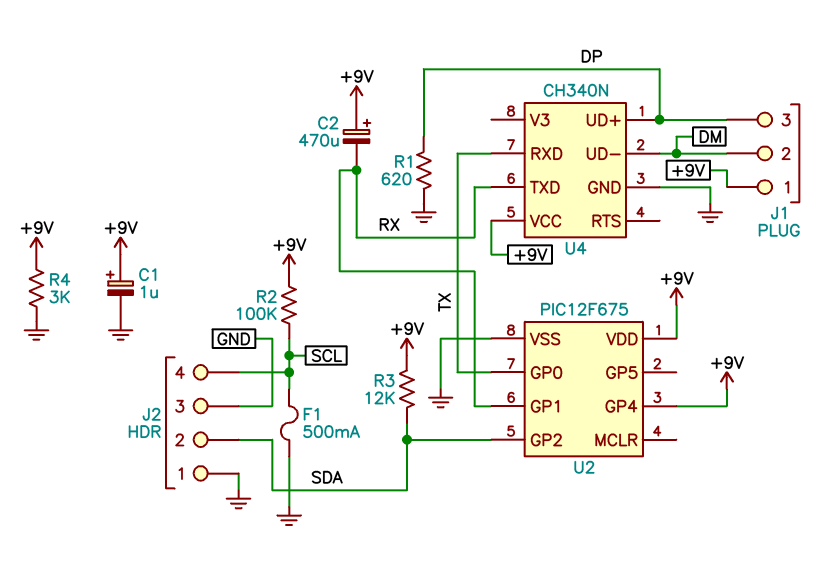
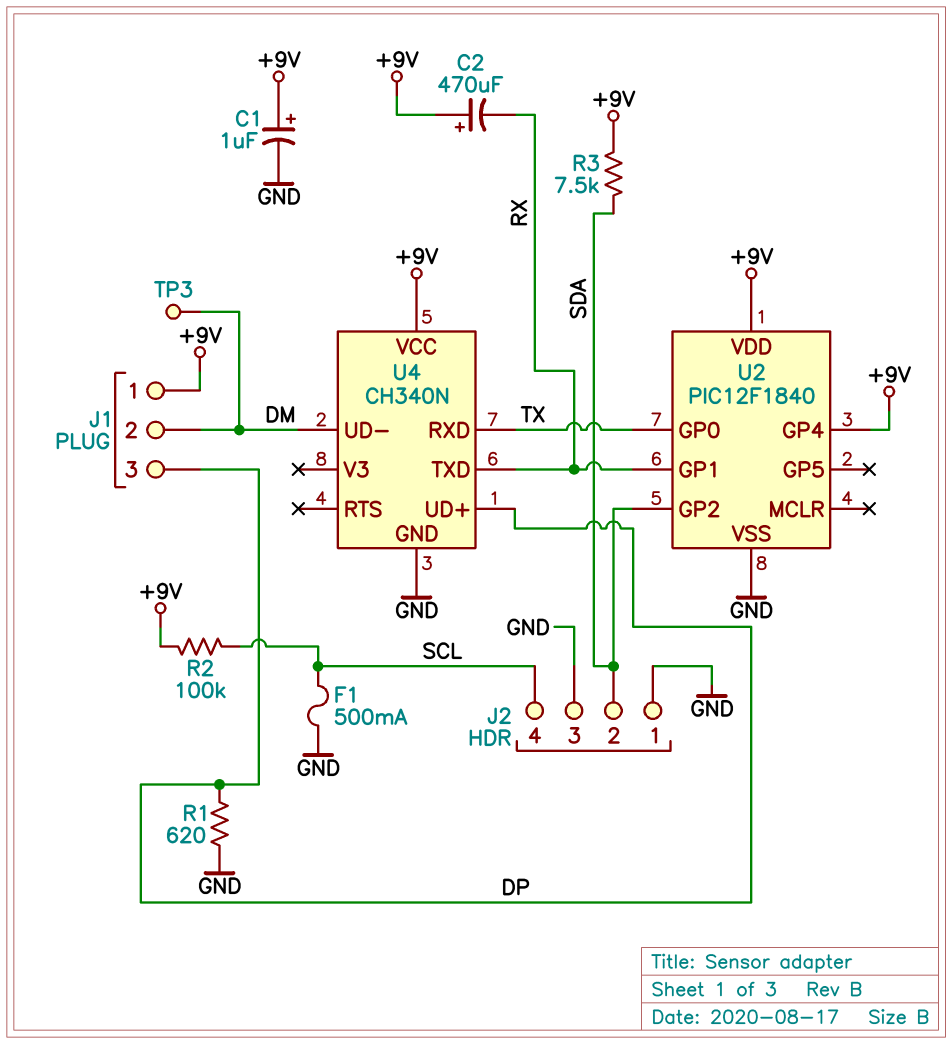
R3: 12k (+9V, SDA) -> 7.5k (+9V, SDA)
R4: 3k (+9V, GND) -> none
TP3: none -> test point (DM)
U2: PIC12F675 -> PIC12F1840

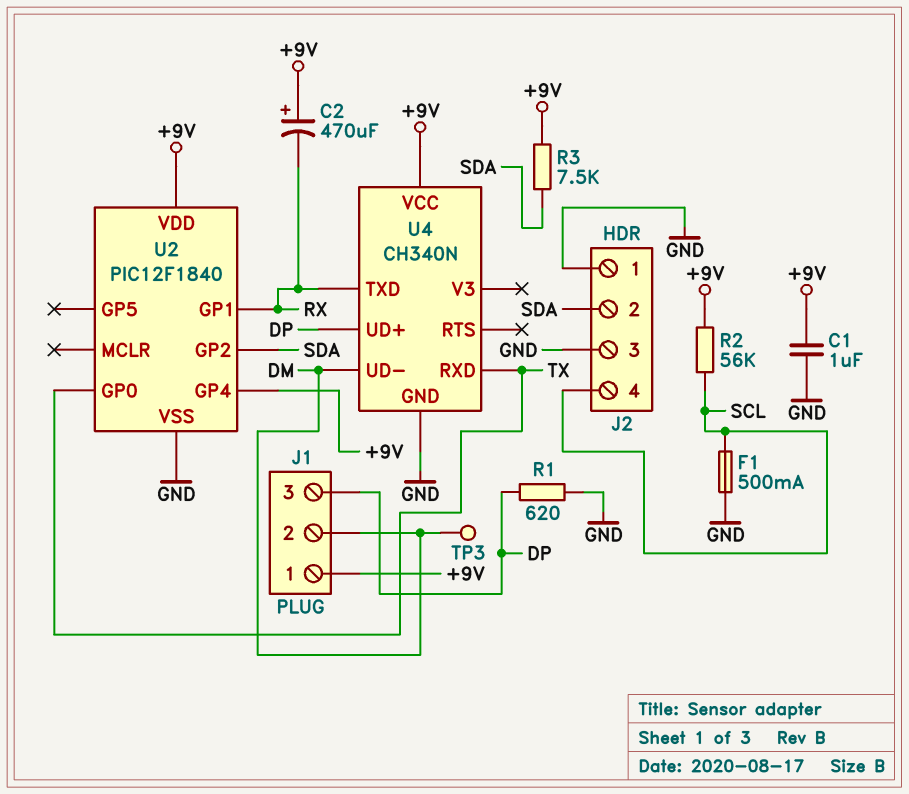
C1: 1uF (plus +9V, minus GND) -> 1uF (+9V, GND)
R2: 100k (+9V, SCL) -> 56k (+9V, SCL)

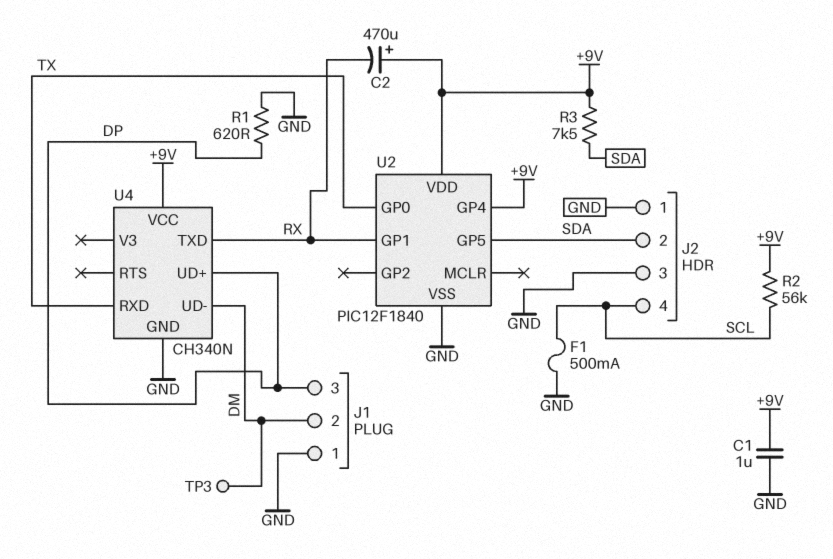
J1 pin 1: +9V -> GND
U2 pin GP2: SDA -> none
U2 pin GP5: none -> SDA

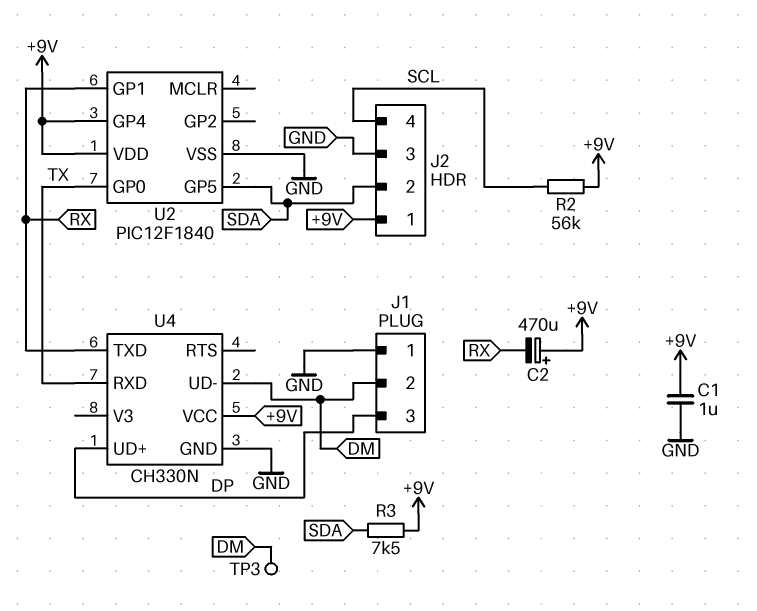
F1: 500mA (GND, SCL) -> none
J2 pin 1: GND -> +9V
R1: 620 (DP, GND) -> none
U4: CH340N -> CH330N

